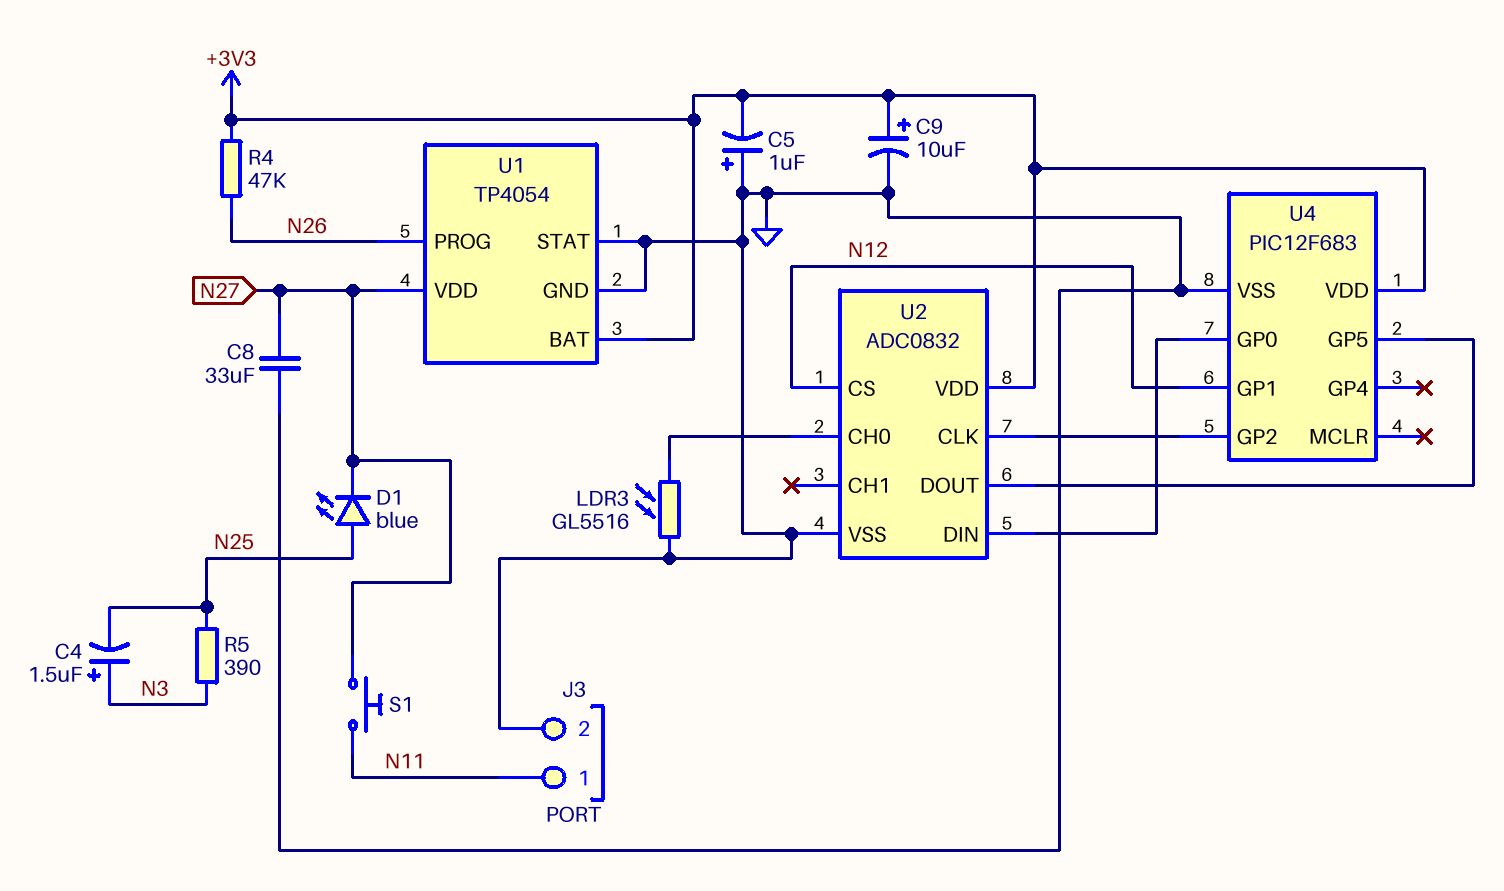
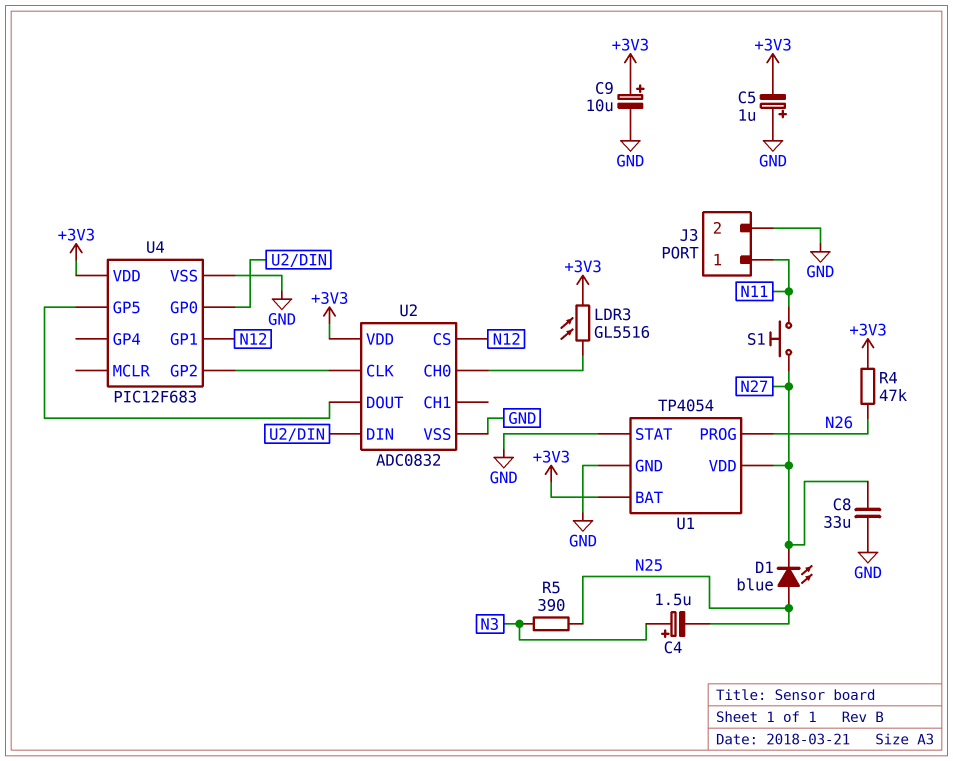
LDR3: GL5516 (GND, U2/CH0) -> GL5516 (+3V3, U2/CH0)

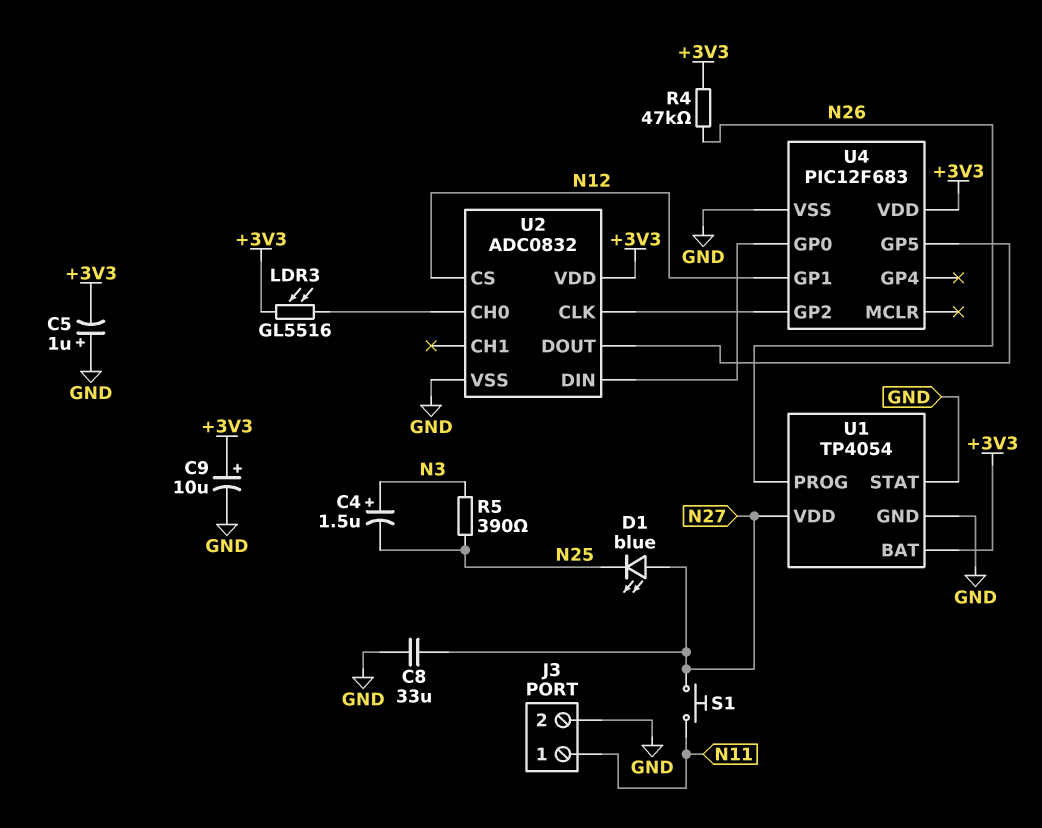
D1: LED blue (A N25, K N27) -> LED blue (A N27, K N25)

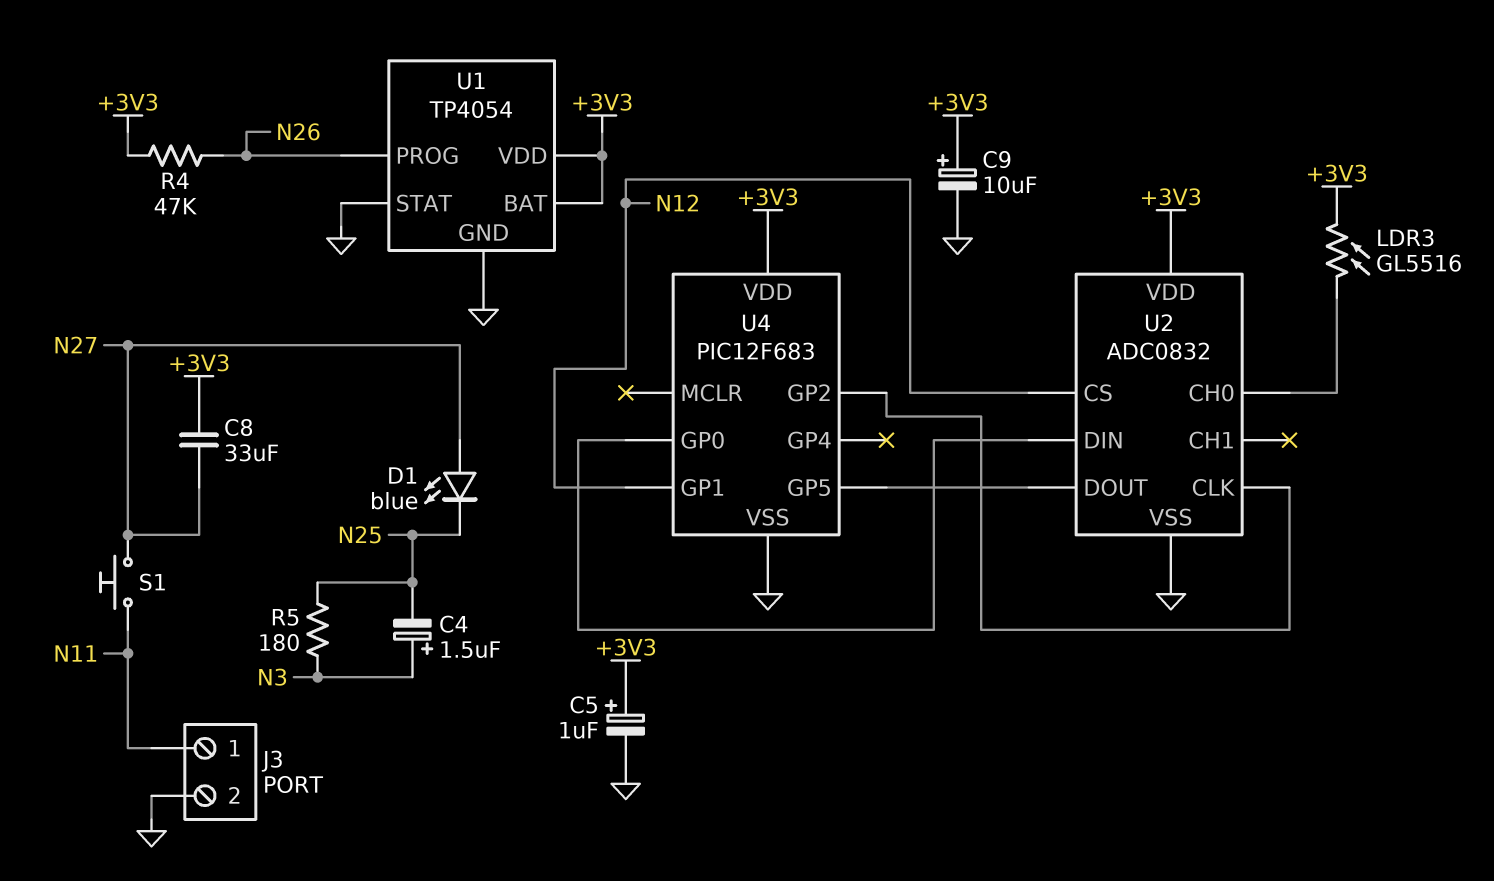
C5: 1uF (plus GND, minus +3V3) -> 1uF (plus +3V3, minus GND)
C8: 33uF (GND, N27) -> 33uF (+3V3, N27)
R5: 390 (N3, N25) -> 180 (N3, N25)
U1 pin VDD: N27 -> +3V3

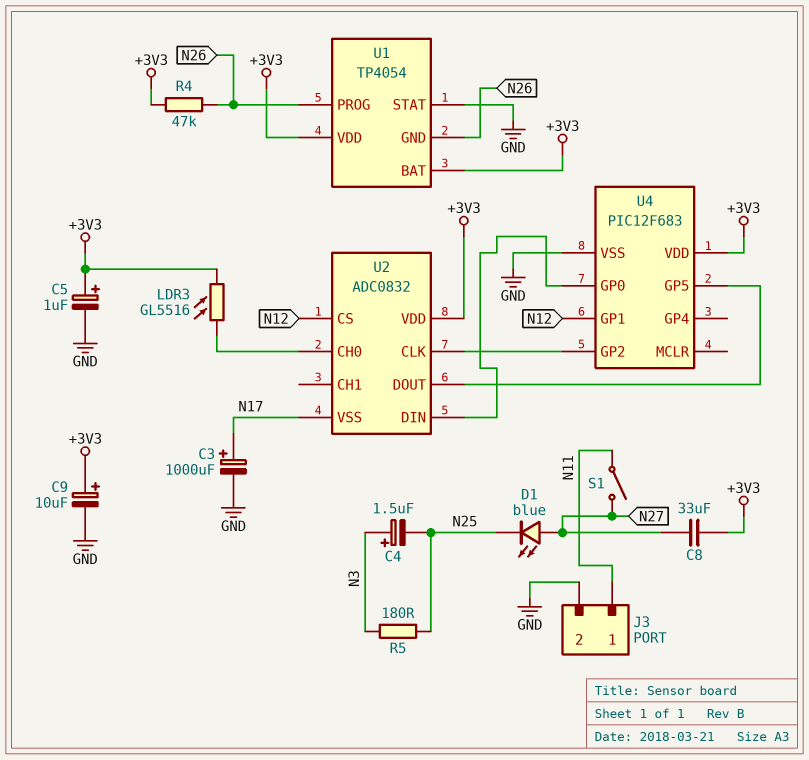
C3: none -> 1000uF (plus N17, minus GND)
S1: button (N11, N27) -> switch (N11, N27)
U1 pin GND: GND -> N26
U2 pin VSS: GND -> N17

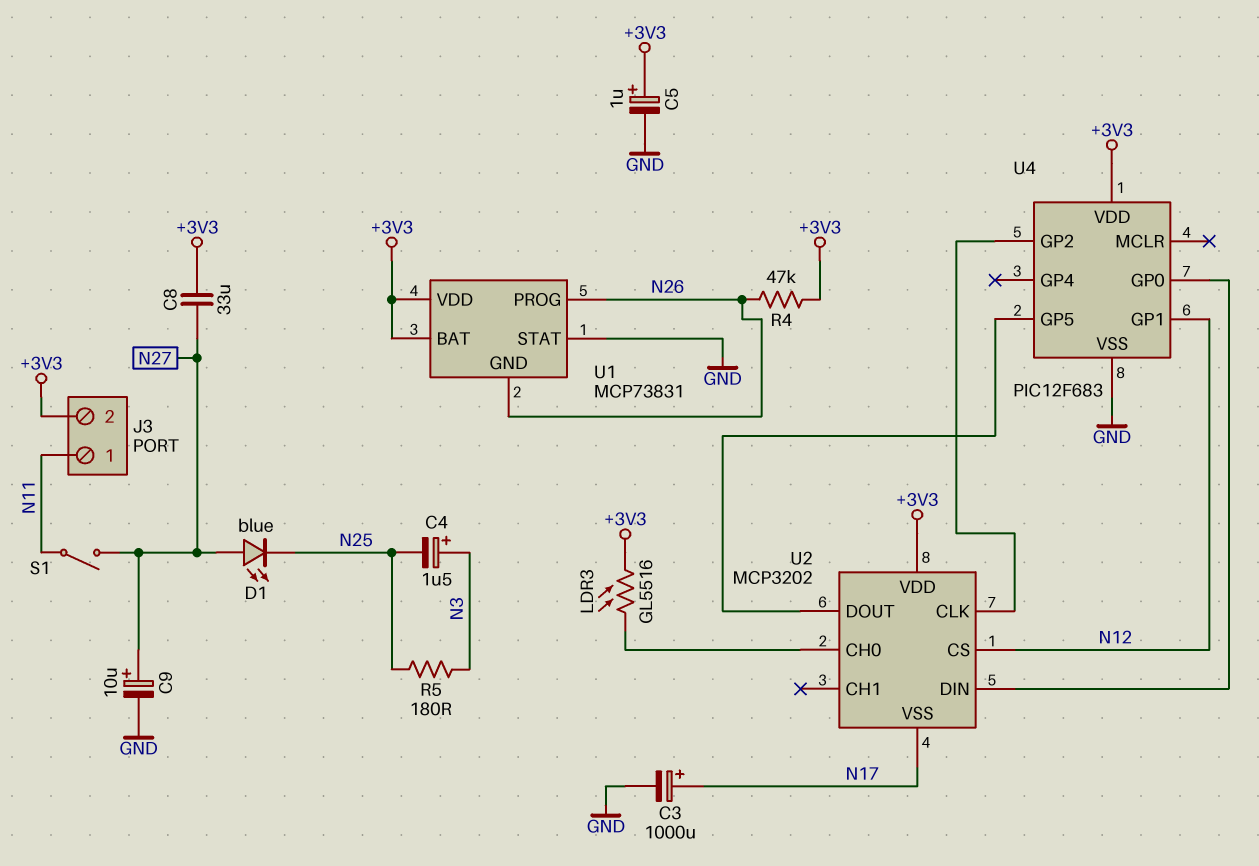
C9: 10uF (plus +3V3, minus GND) -> 10uF (plus N27, minus GND)
J3 pin 2: GND -> +3V3
U1: TP4054 -> MCP73831
U2: ADC0832 -> MCP3202

